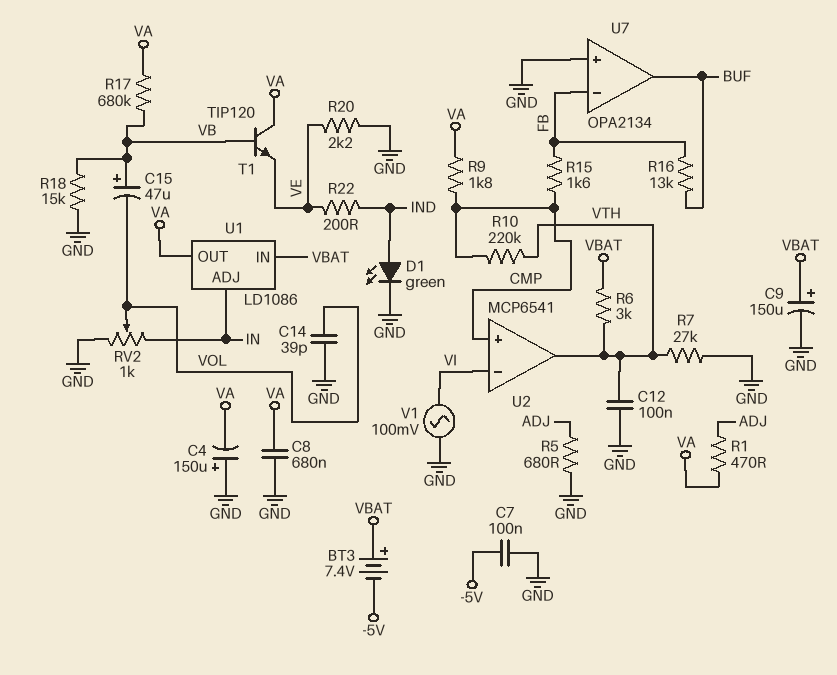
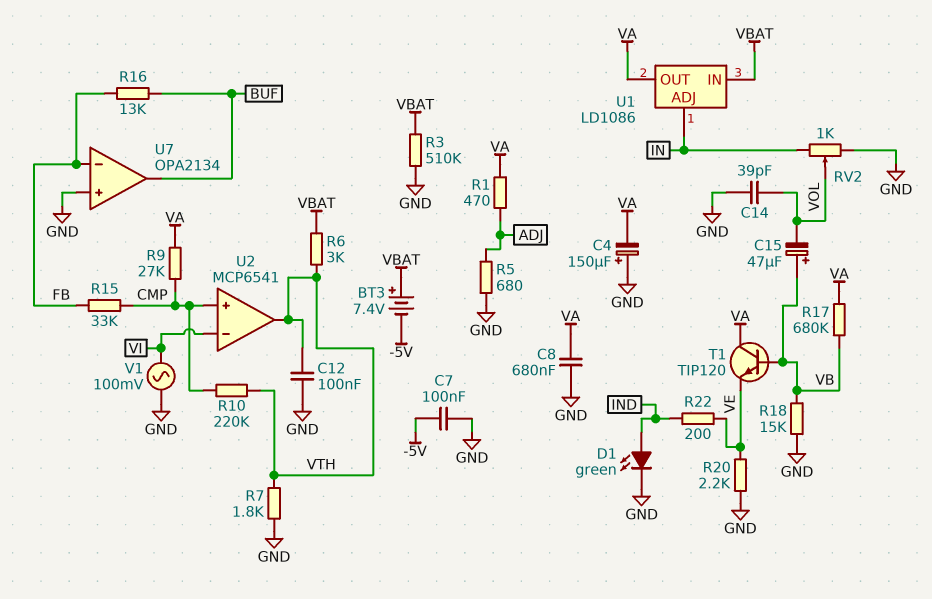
C9: 150uF (plus VBAT, minus GND) -> none
R3: none -> 510k (GND, VBAT)
R7: 27k (GND, VTH) -> 1.8k (GND, VTH)
R9: 1.8k (CMP, VA) -> 27k (CMP, VA)
R15: 1.6k (CMP, FB) -> 33k (CMP, FB)

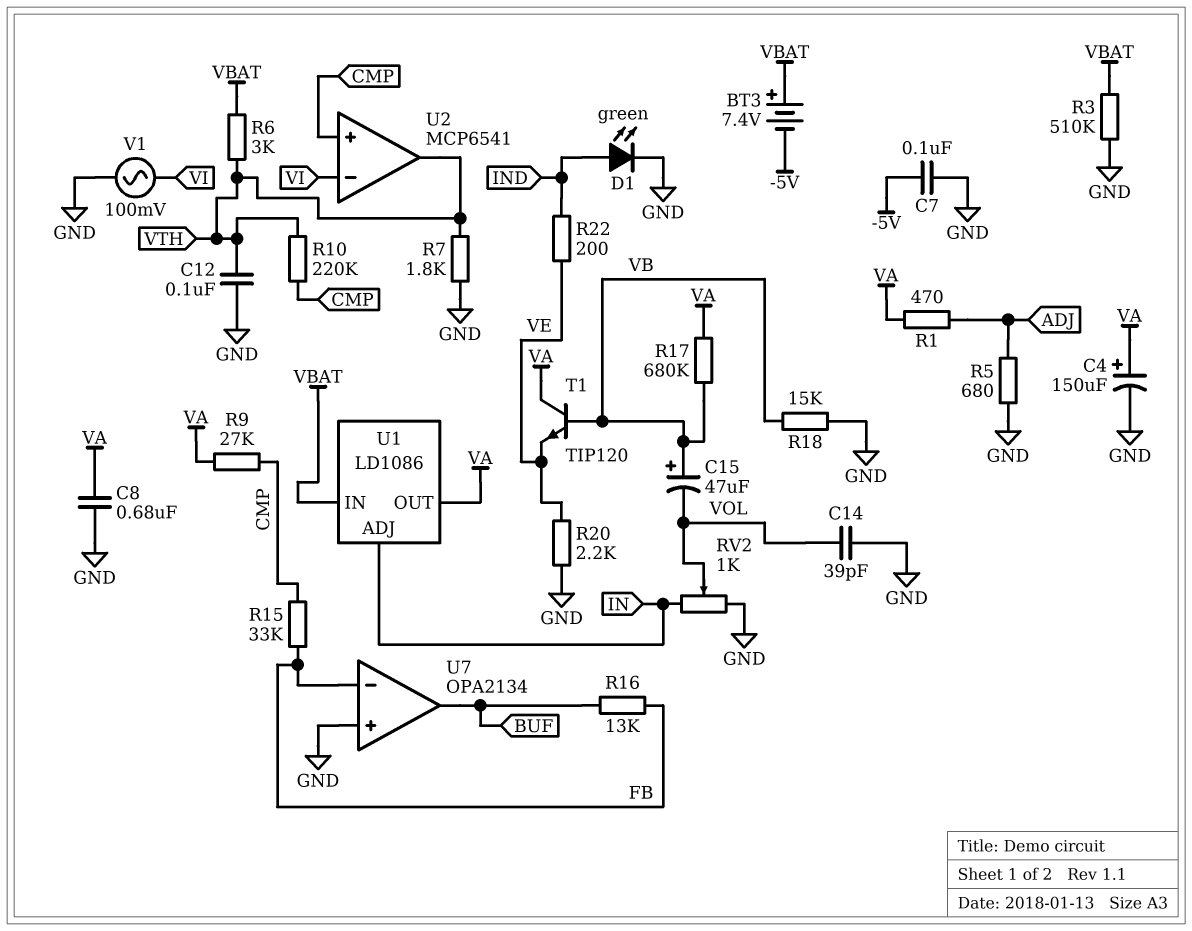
C4: 150uF (plus GND, minus VA) -> 150uF (plus VA, minus GND)

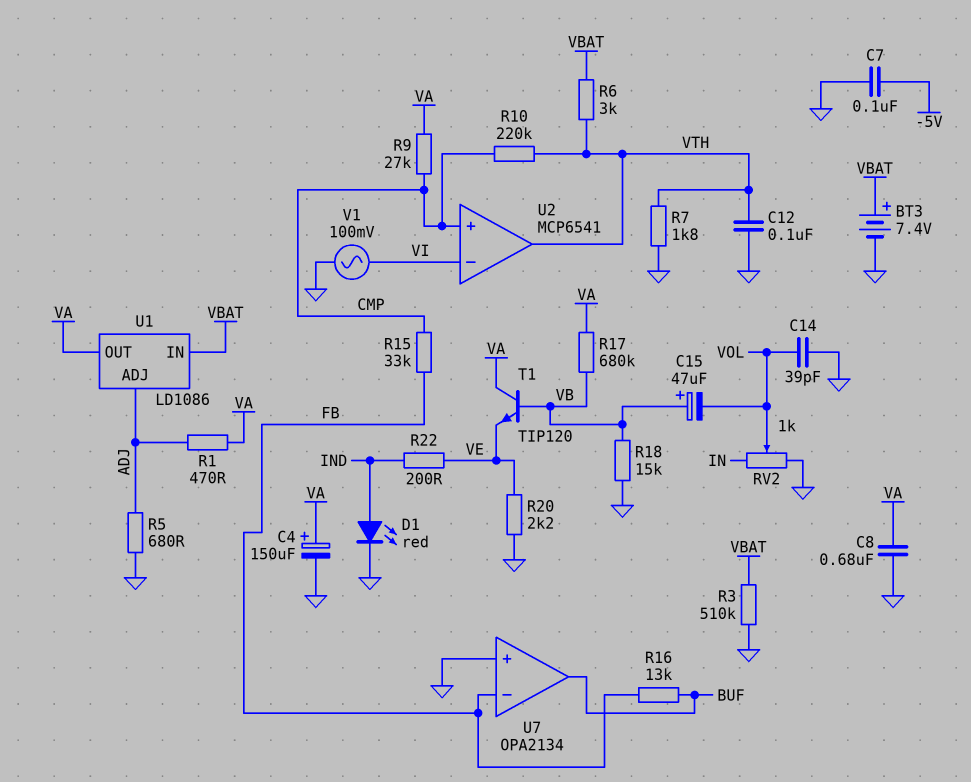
BT3: 7.4V (plus VBAT, minus -5V) -> 7.4V (plus VBAT, minus GND)
D1: LED green (A IND, K GND) -> LED red (A IND, K GND)
U1 pin ADJ: IN -> ADJ

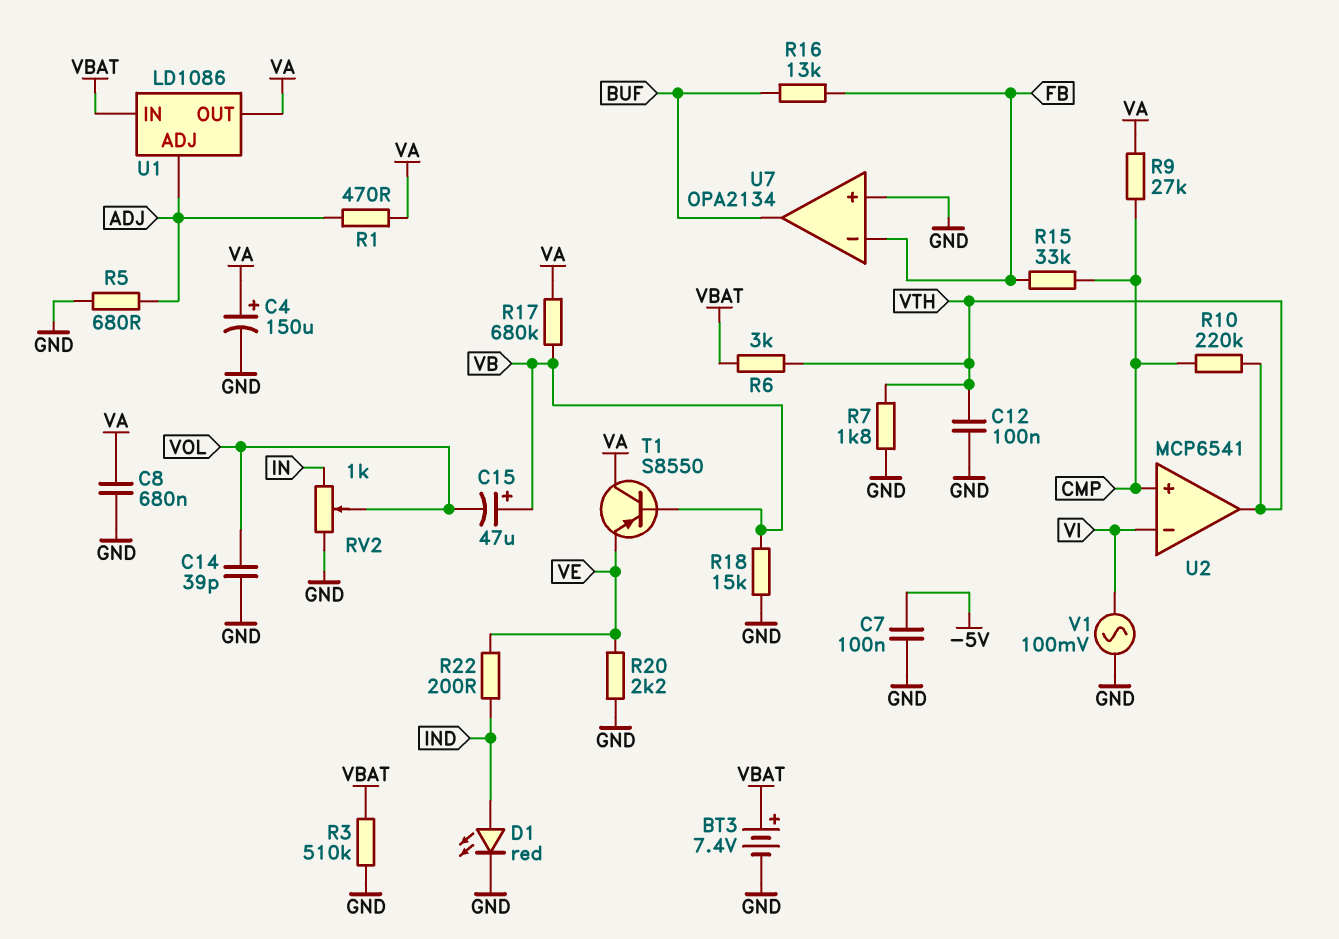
T1: NPN TIP120 (B VB, C VA, E VE) -> PNP S8550 (B VB, C VA, E VE)

